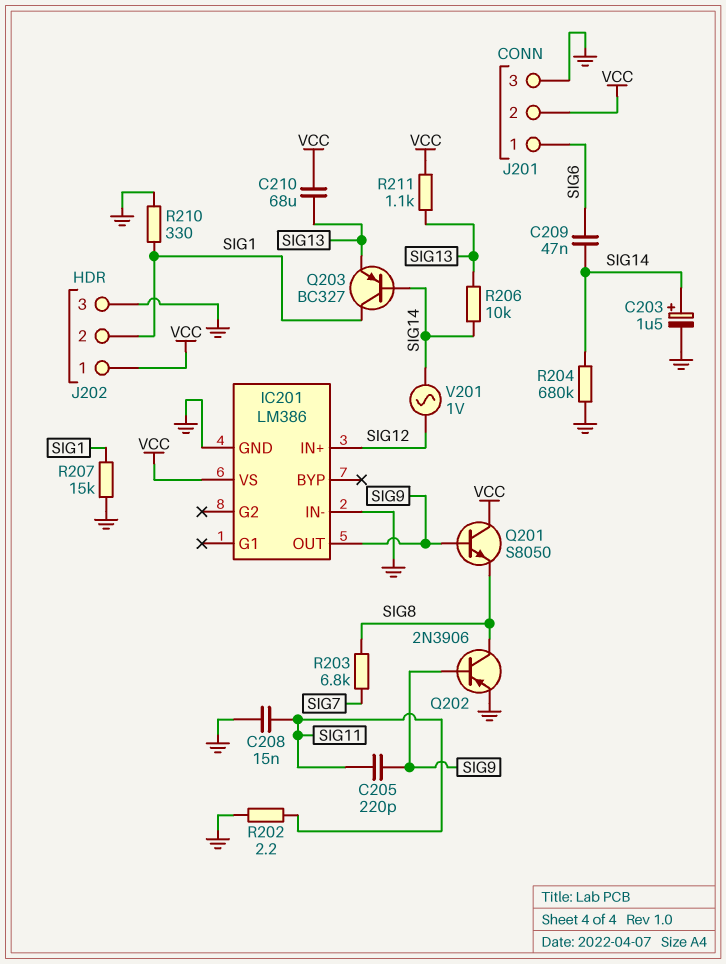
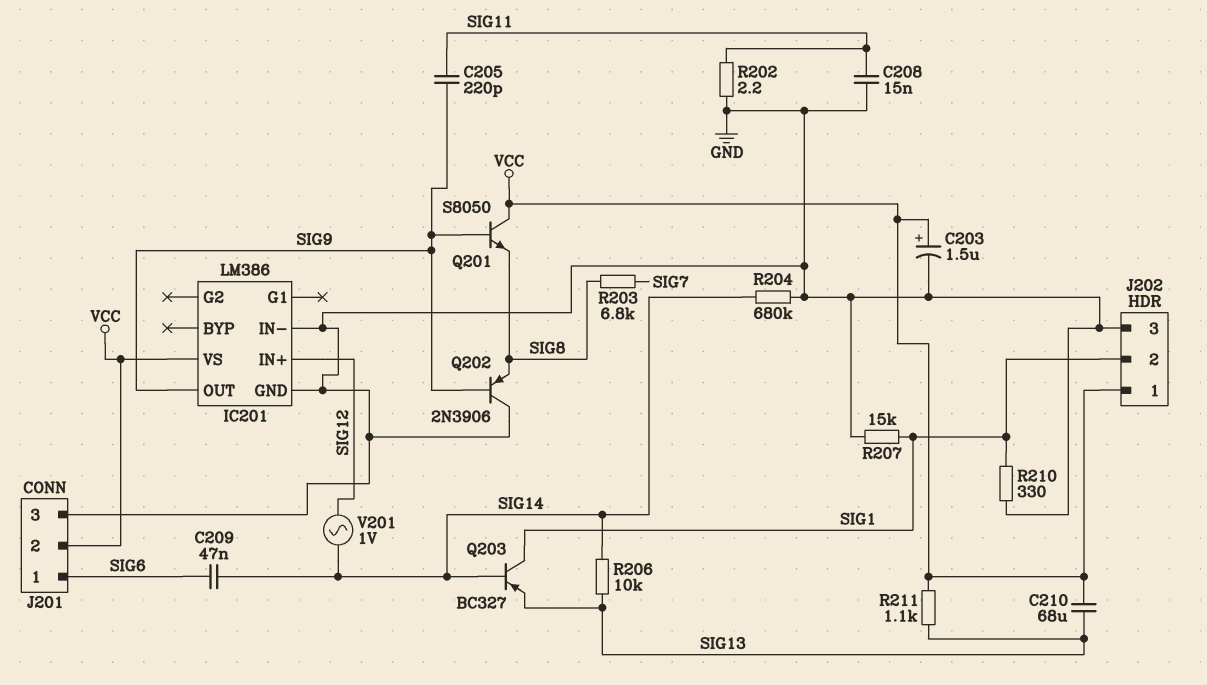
C203: 1.5uF (plus SIG14, minus GND) -> 1.5uF (plus VCC, minus GND)
Q202: PNP 2N3906 (B SIG9, C SIG8, E GND) -> PNP 2N3906 (B SIG9, C GND, E SIG8)

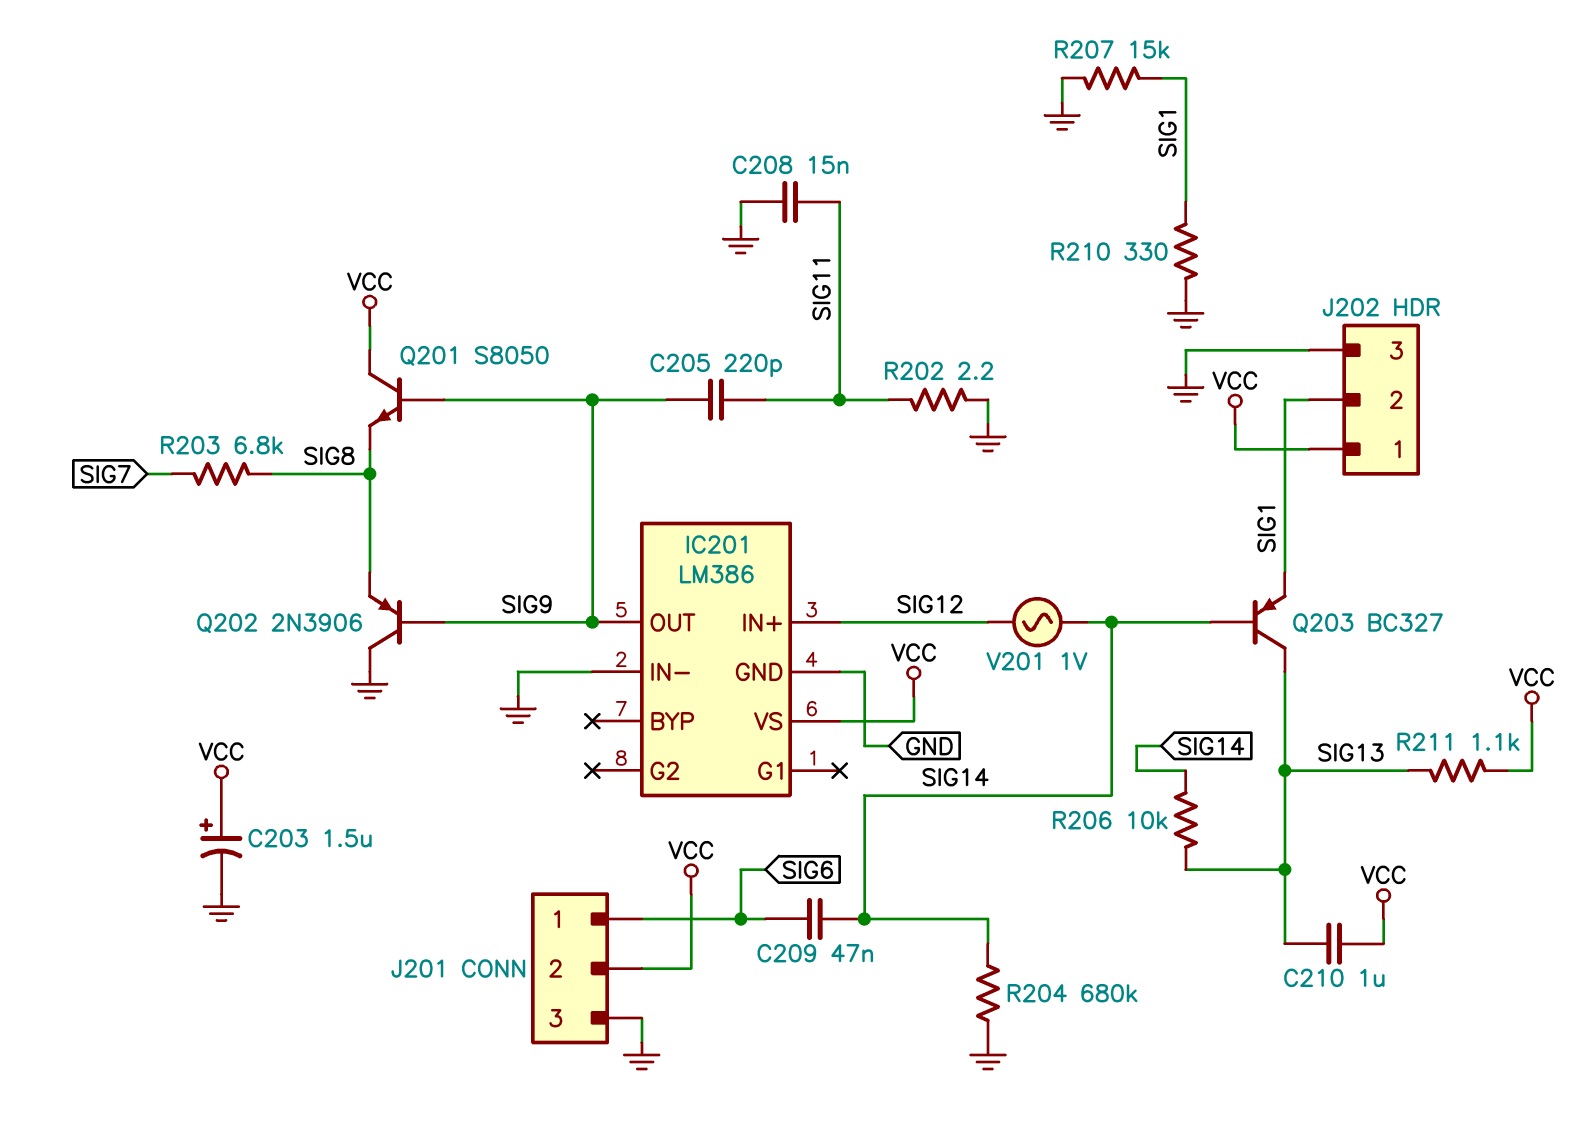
C210: 68uF (SIG13, VCC) -> 1uF (SIG13, VCC)
Q203: PNP BC327 (B SIG14, C SIG1, E SIG13) -> PNP BC327 (B SIG14, C SIG13, E SIG1)

